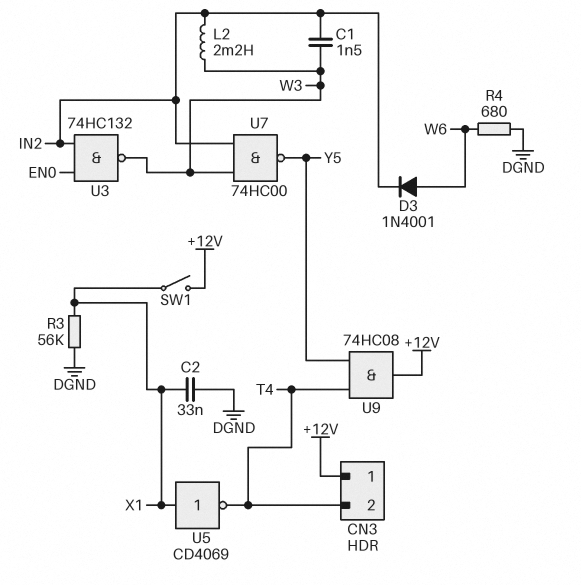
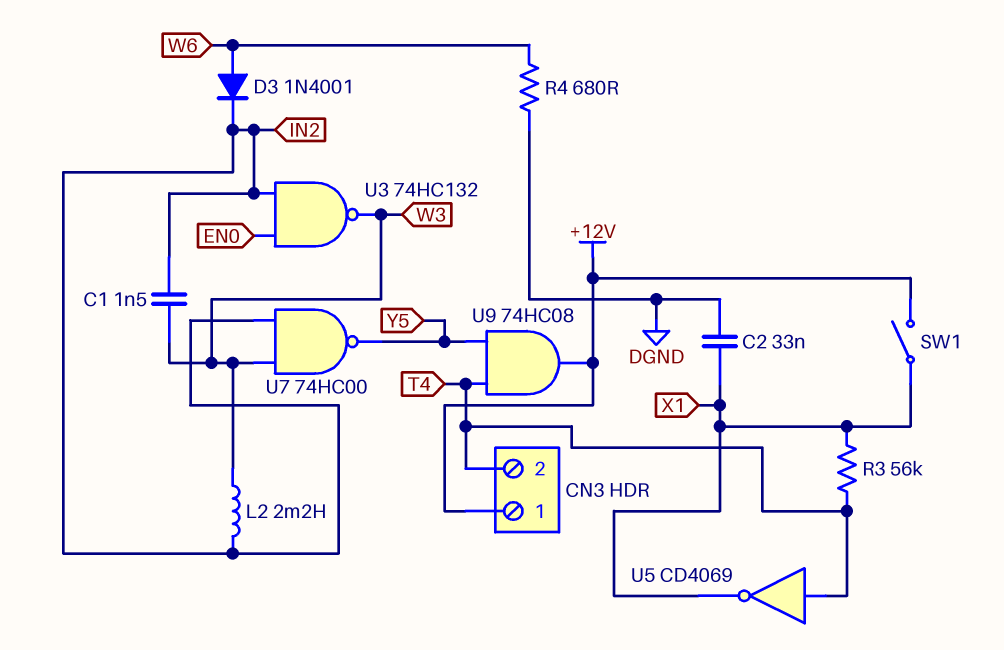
R3: 56k (DGND, X1) -> 56k (T4, X1)
U5: NOT CD4069 (in X1, out T4) -> NOT CD4069 (in T4, out X1)

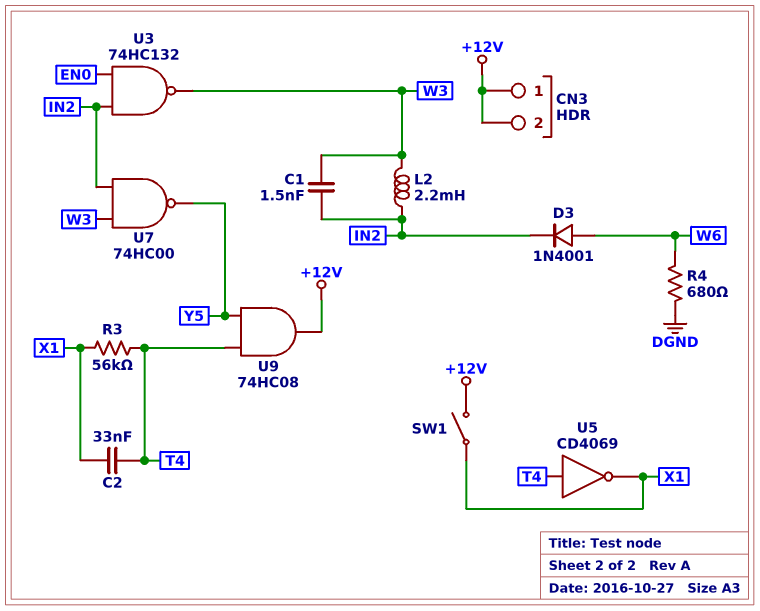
C2: 33nF (DGND, X1) -> 33nF (T4, X1)
CN3 pin 2: T4 -> +12V

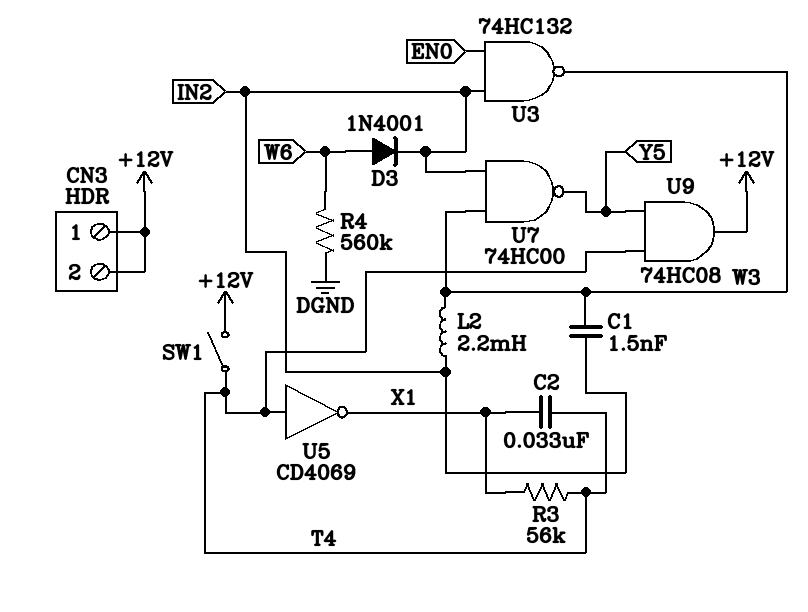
R4: 680 (DGND, W6) -> 560k (DGND, W6)
SW1: switch (+12V, X1) -> switch (+12V, T4)

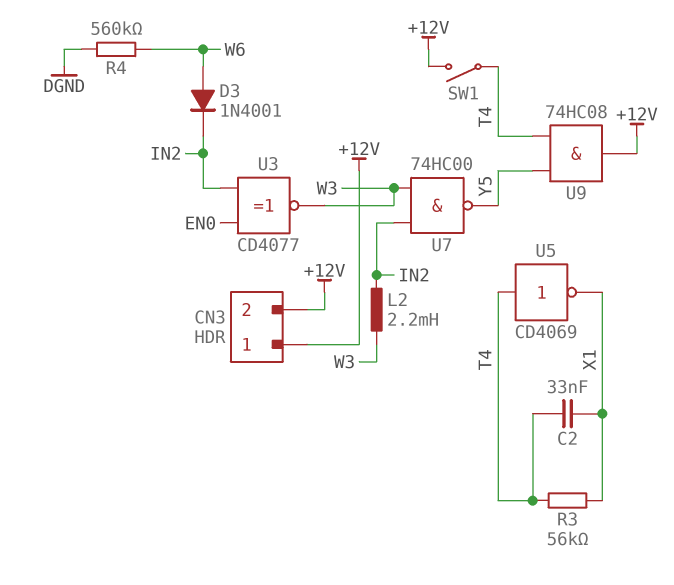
C1: 1.5nF (IN2, W3) -> none
U3: NAND 74HC132 (in EN0, in IN2, out W3) -> XNOR CD4077 (in EN0, in IN2, out W3)

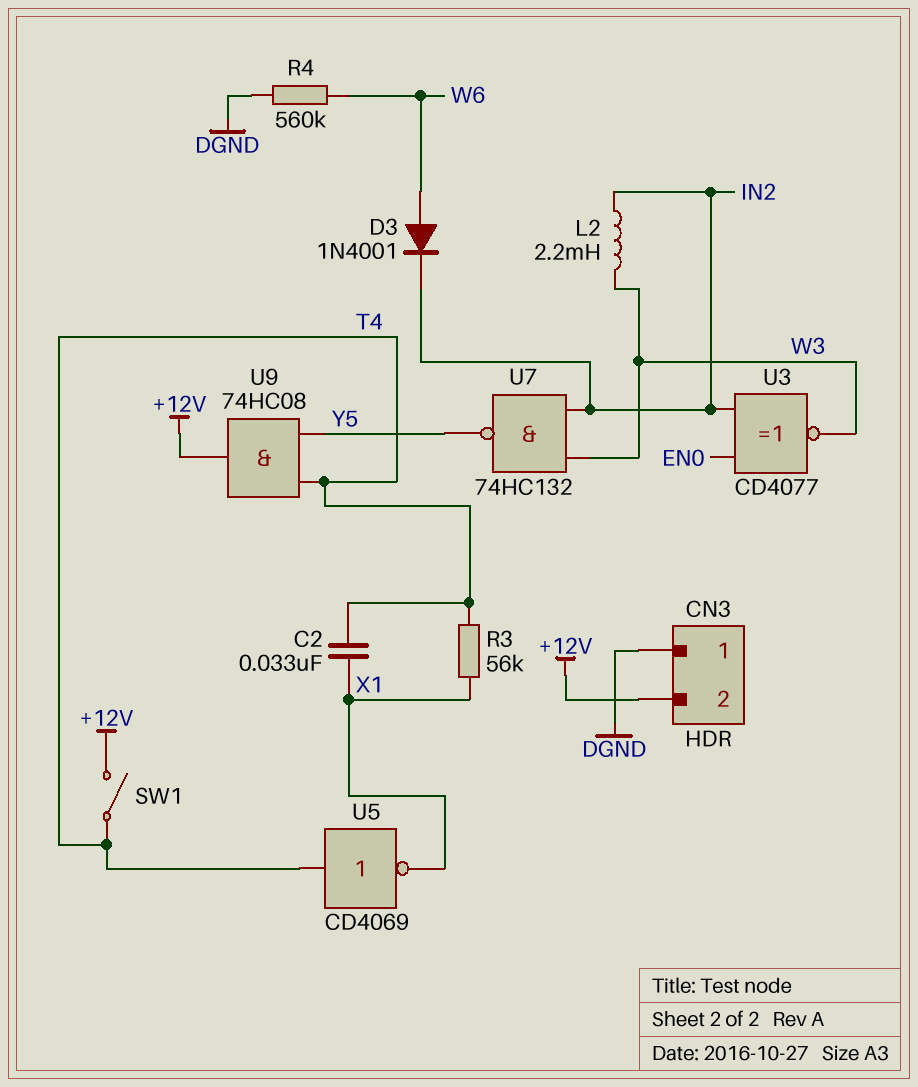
CN3 pin 1: +12V -> DGND
U7: NAND 74HC00 (in IN2, in W3, out Y5) -> NAND 74HC132 (in IN2, in W3, out Y5)

